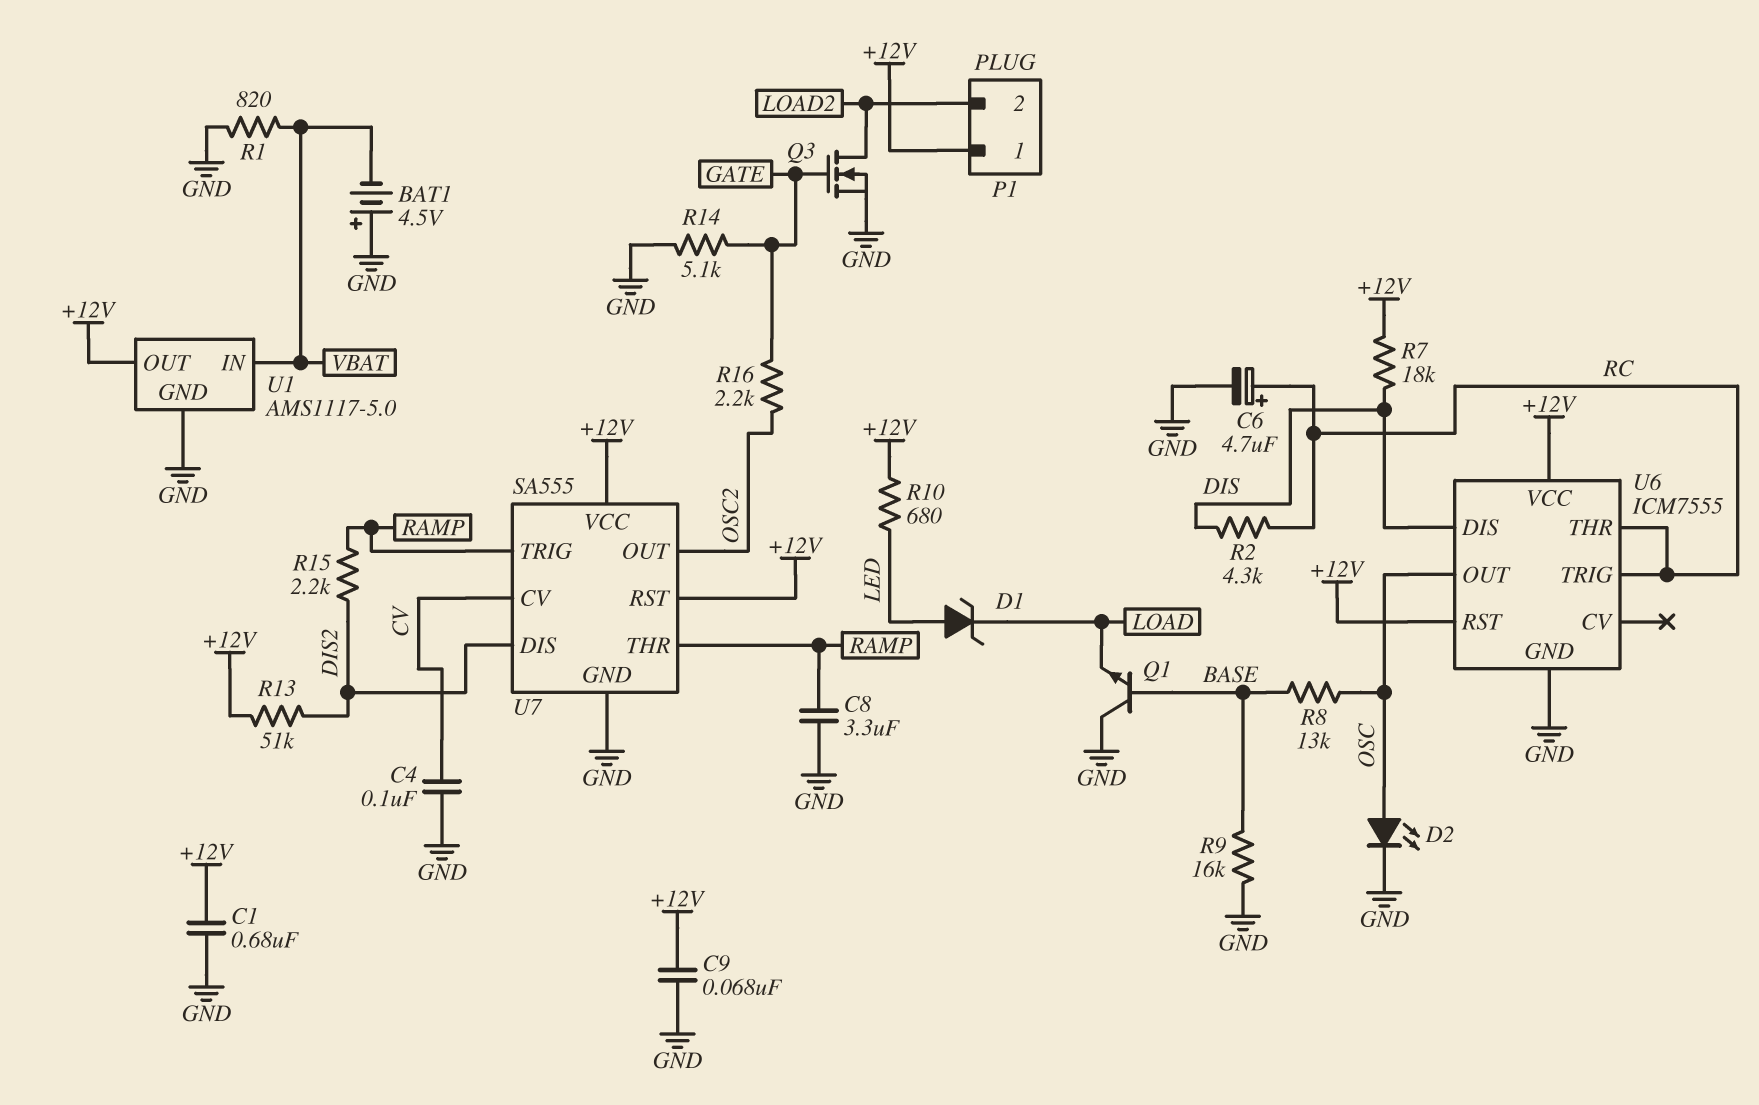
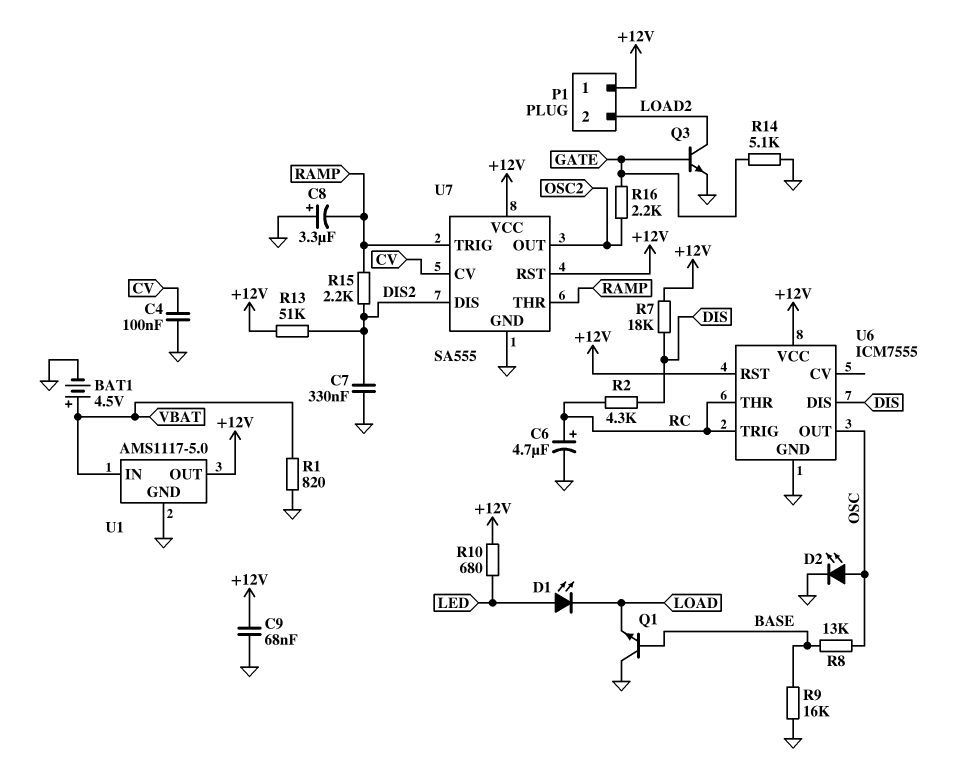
BAT1: 4.5V (plus GND, minus VBAT) -> 4.5V (plus VBAT, minus GND)
C1: 680nF (+12V, GND) -> none
C7: none -> 330nF (DIS2, GND)
C8: 3.3uF (GND, RAMP) -> 3.3uF (plus GND, minus RAMP)
D1: zener (A LED, K LOAD) -> LED (A LED, K LOAD)
Q3: NMOS (G GATE, D LOAD2, S GND) -> NPN (B GATE, C LOAD2, E GND)

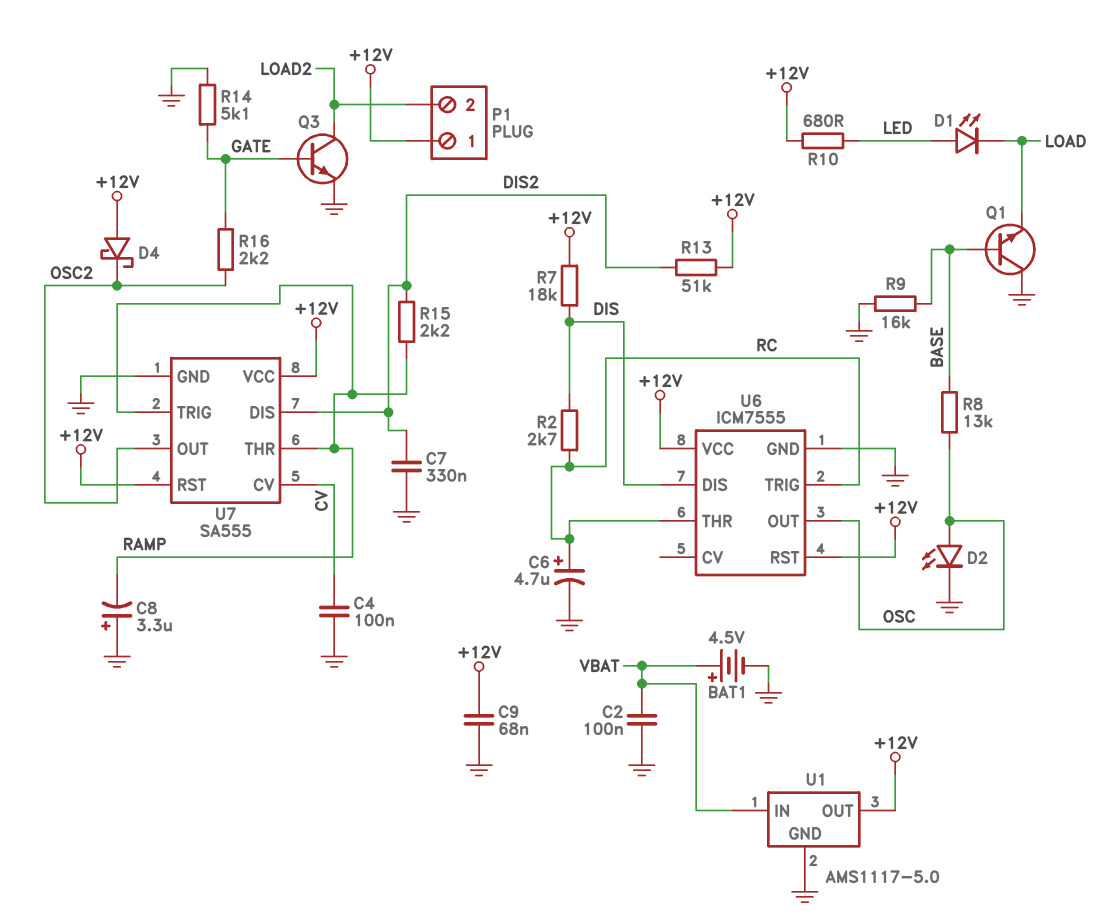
C2: none -> 100nF (GND, VBAT)
D4: none -> schottky (A +12V, K OSC2)
R1: 820 (GND, VBAT) -> none
R2: 4.3k (DIS, RC) -> 2.7k (DIS, RC)

